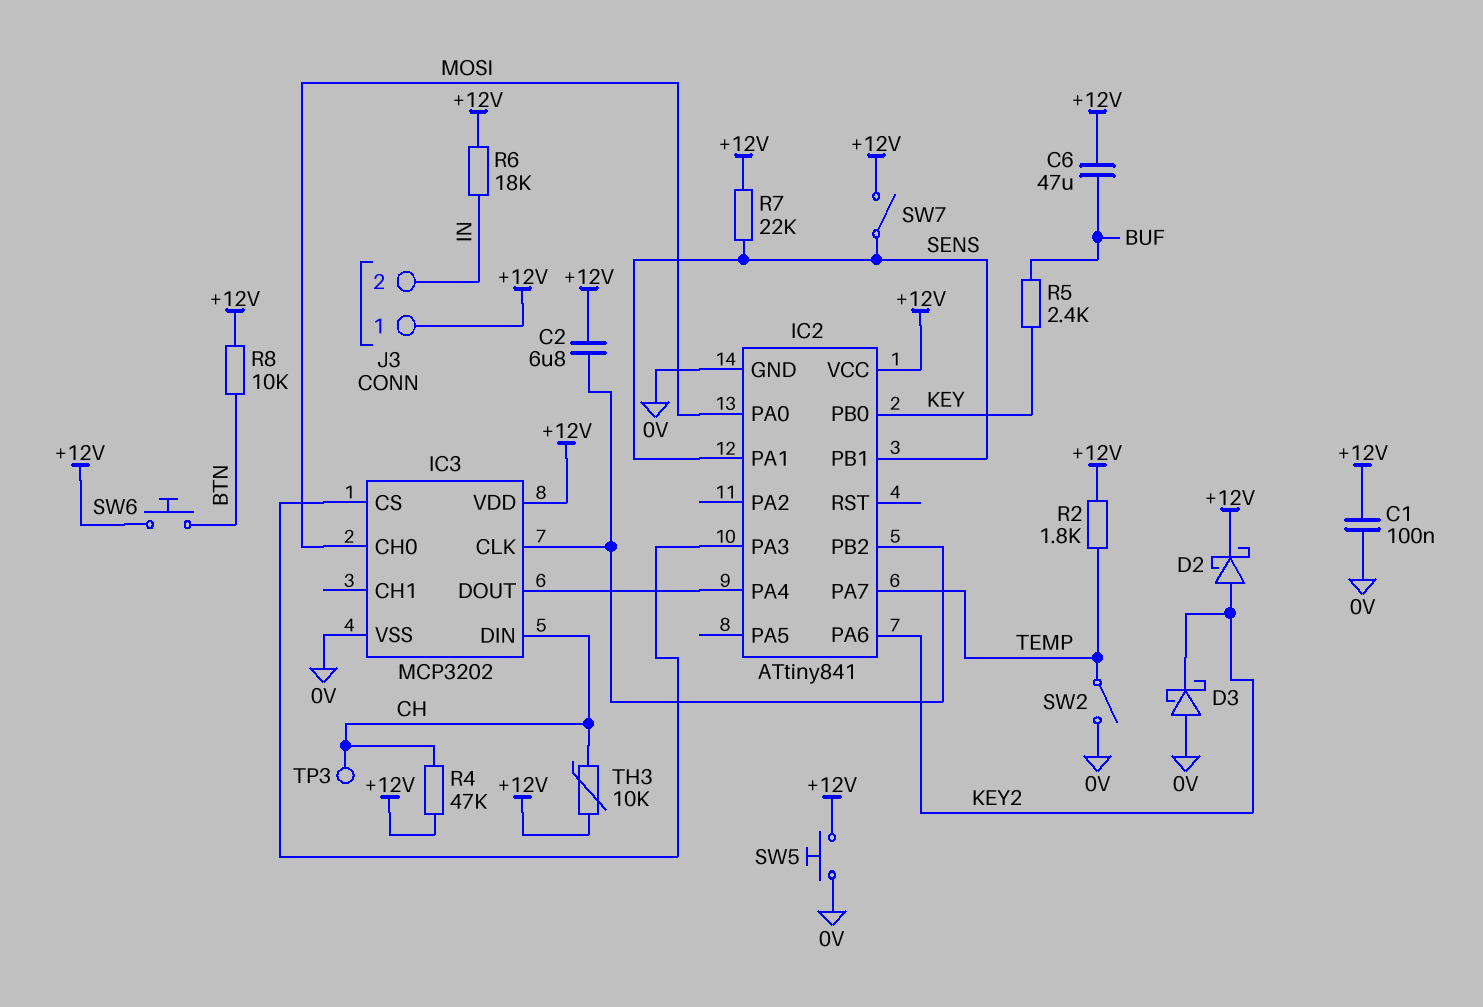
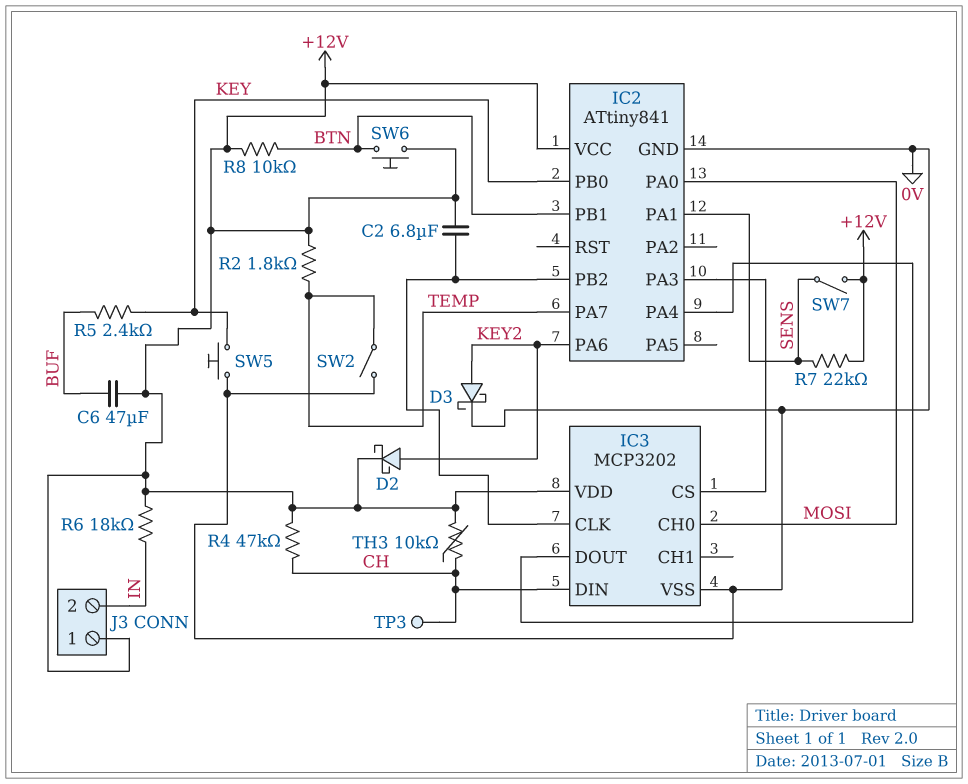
C1: 100nF (+12V, 0V) -> none
D3: schottky (A 0V, K KEY2) -> schottky (A KEY2, K 0V)
IC2 pin PB1: SENS -> BTN
SW5: button (+12V, 0V) -> button (0V, KEY)

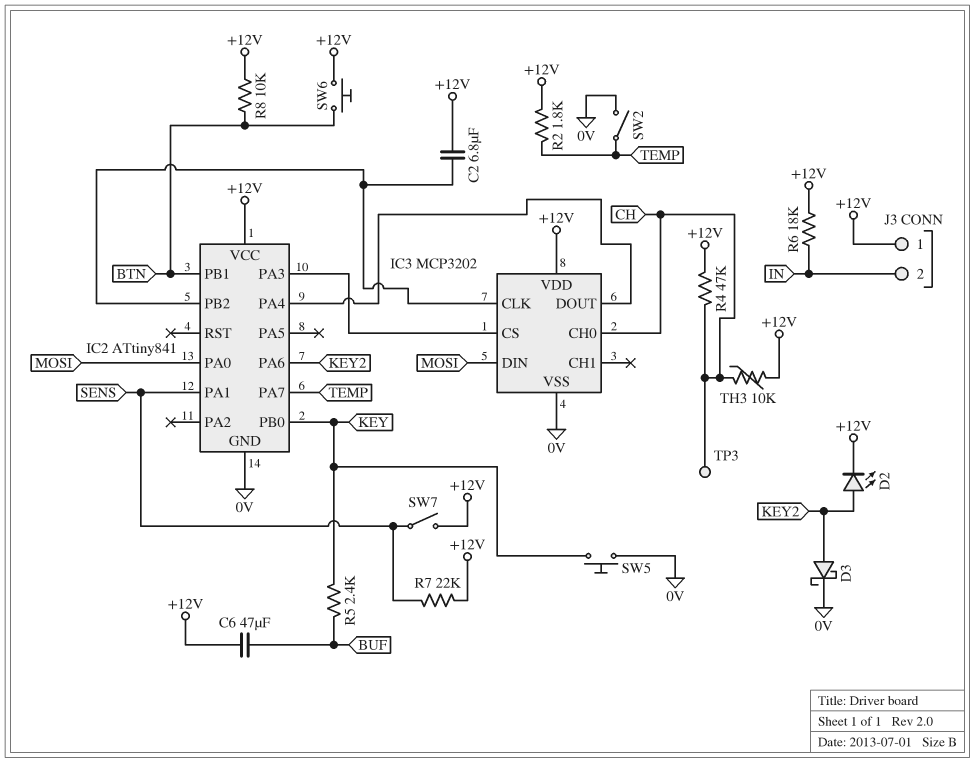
D2: schottky (A KEY2, K +12V) -> LED (A KEY2, K +12V)
IC3 pin CH0: MOSI -> CH
IC3 pin DIN: CH -> MOSI

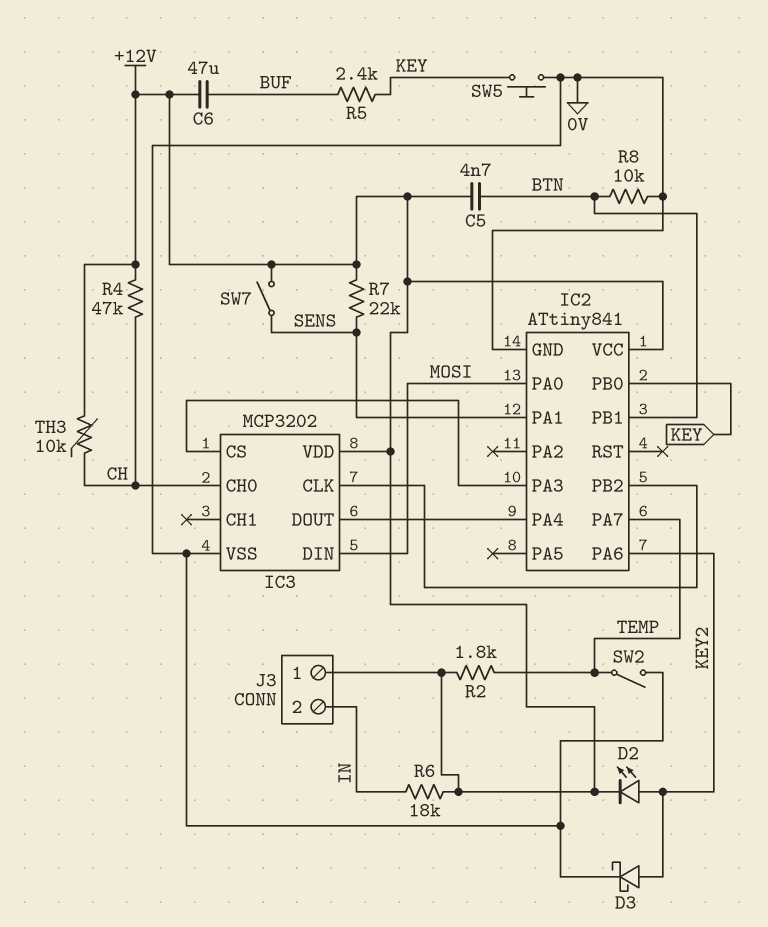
C2: 6.8uF (+12V, IC2/PB2) -> none
C5: none -> 4.7nF (+12V, BTN)
R8: 10k (+12V, BTN) -> 10k (0V, BTN)
SW6: button (+12V, BTN) -> none
TP3: test point (CH) -> none

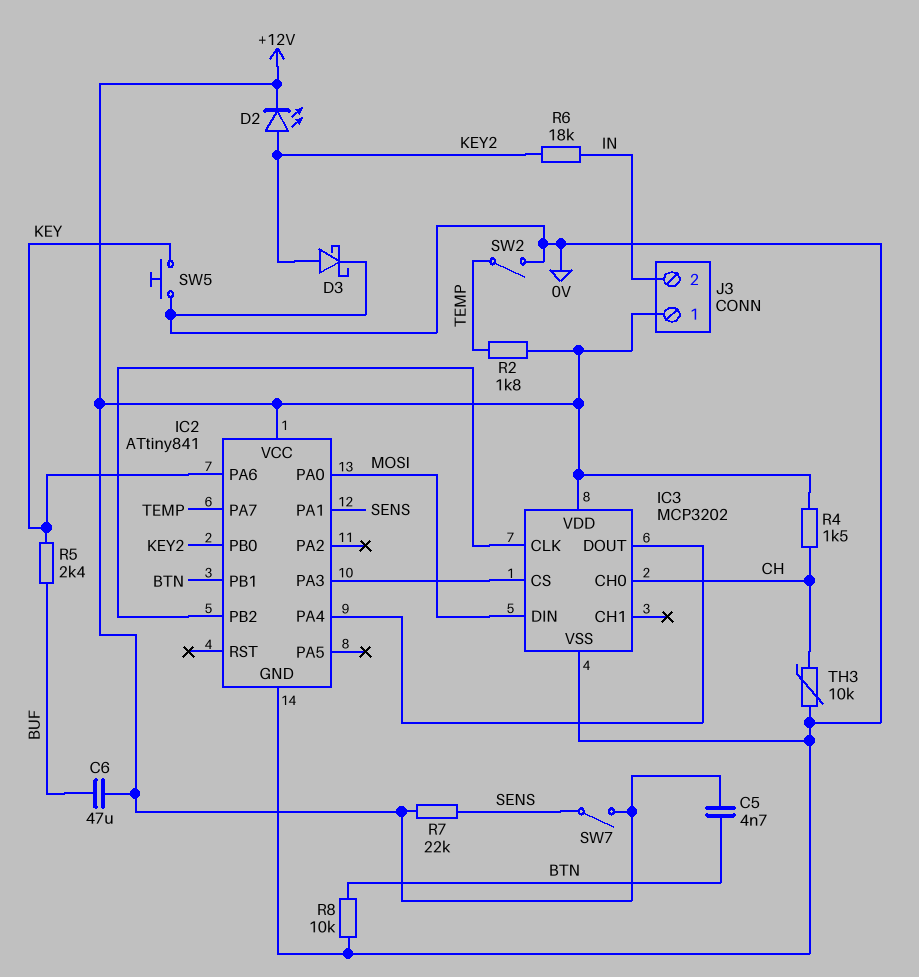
IC2 pin PA6: KEY2 -> KEY
IC2 pin PB0: KEY -> KEY2
R4: 47k (+12V, CH) -> 1.5k (+12V, CH)
R6: 18k (+12V, IN) -> 18k (IN, KEY2)
TH3: 10k (+12V, CH) -> 10k (0V, CH)

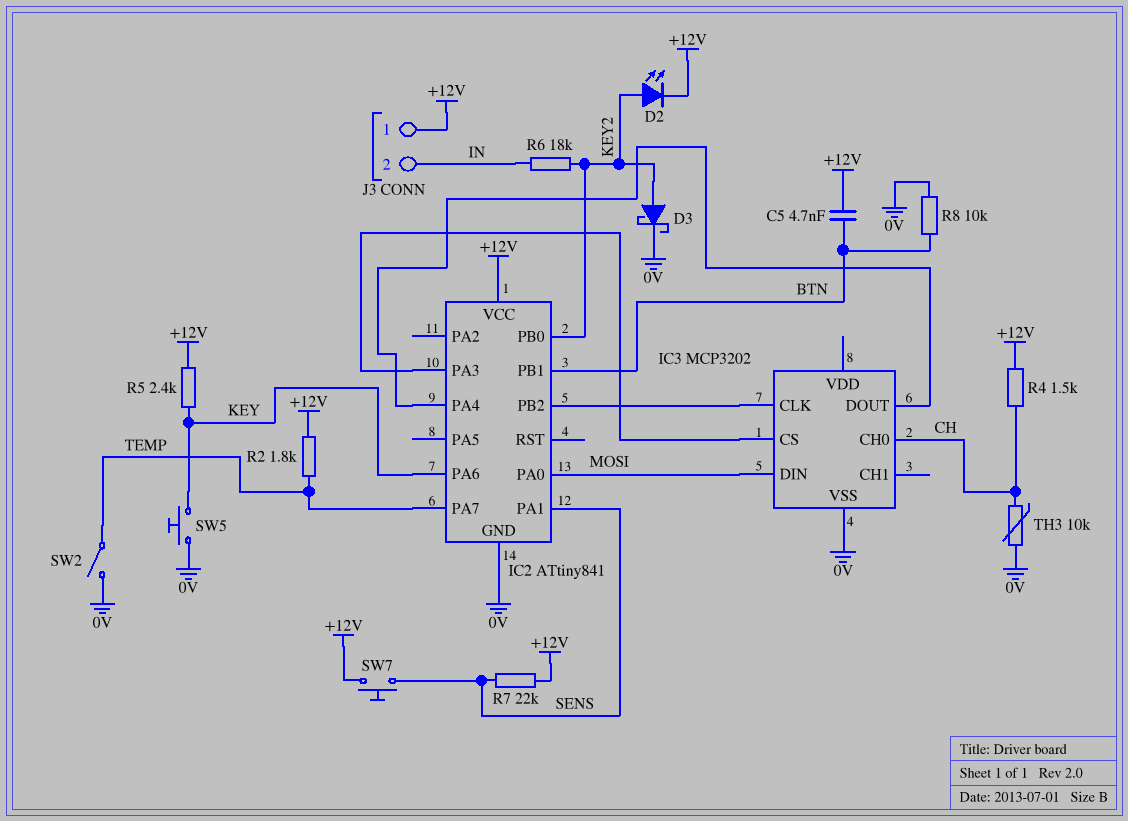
C6: 47uF (+12V, BUF) -> none
IC3 pin VDD: +12V -> none
R5: 2.4k (BUF, KEY) -> 2.4k (+12V, KEY)
SW7: switch (+12V, SENS) -> button (+12V, SENS)

